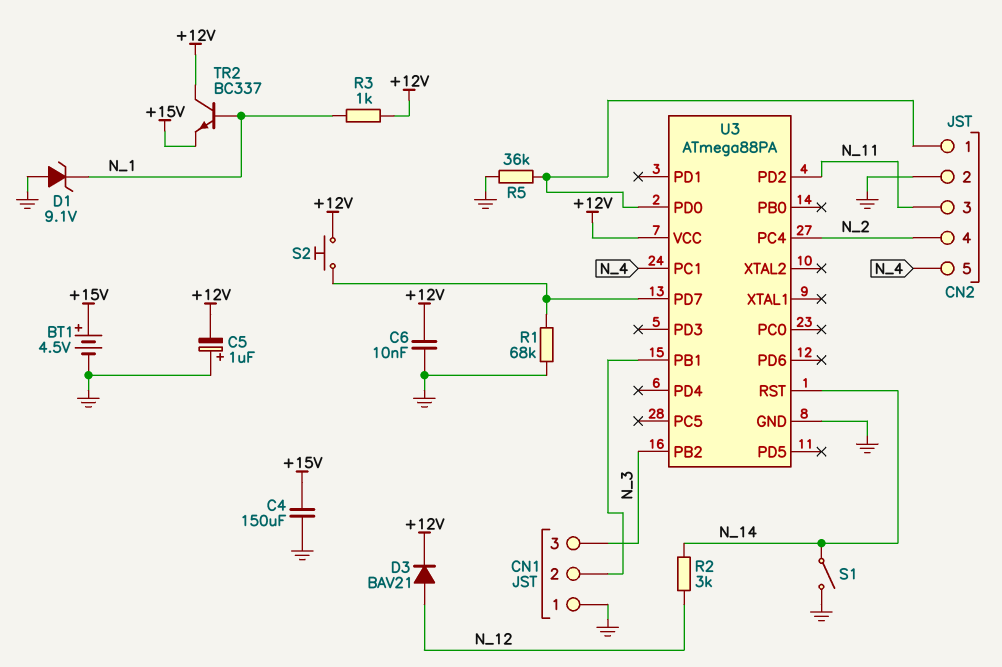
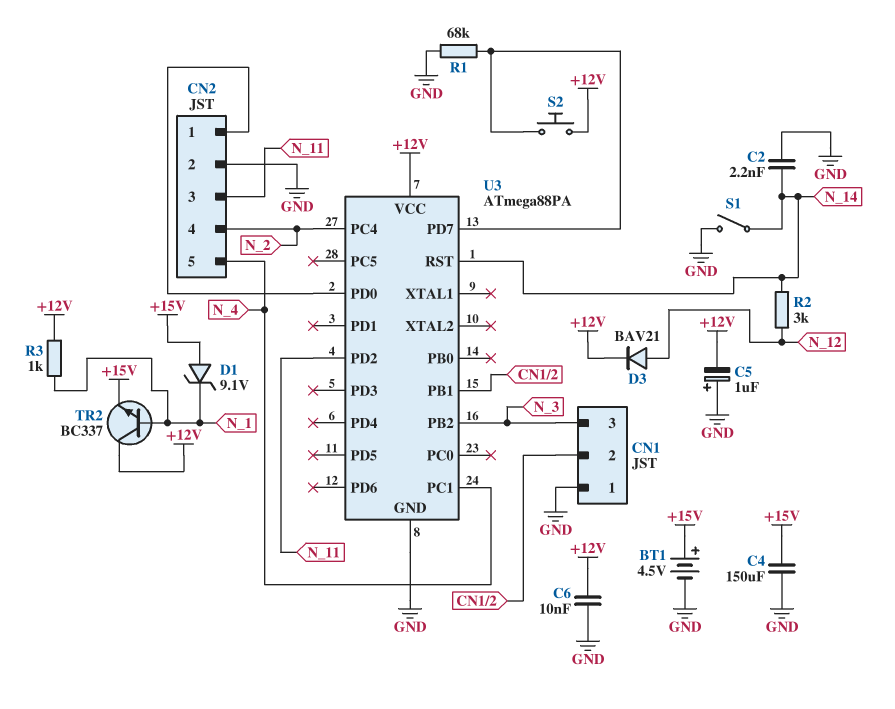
C2: none -> 2.2nF (GND, N_14)
D1: zener 9.1V (A GND, K N_1) -> zener 9.1V (A +15V, K N_1)
R5: 36k (CN2/1, GND) -> none

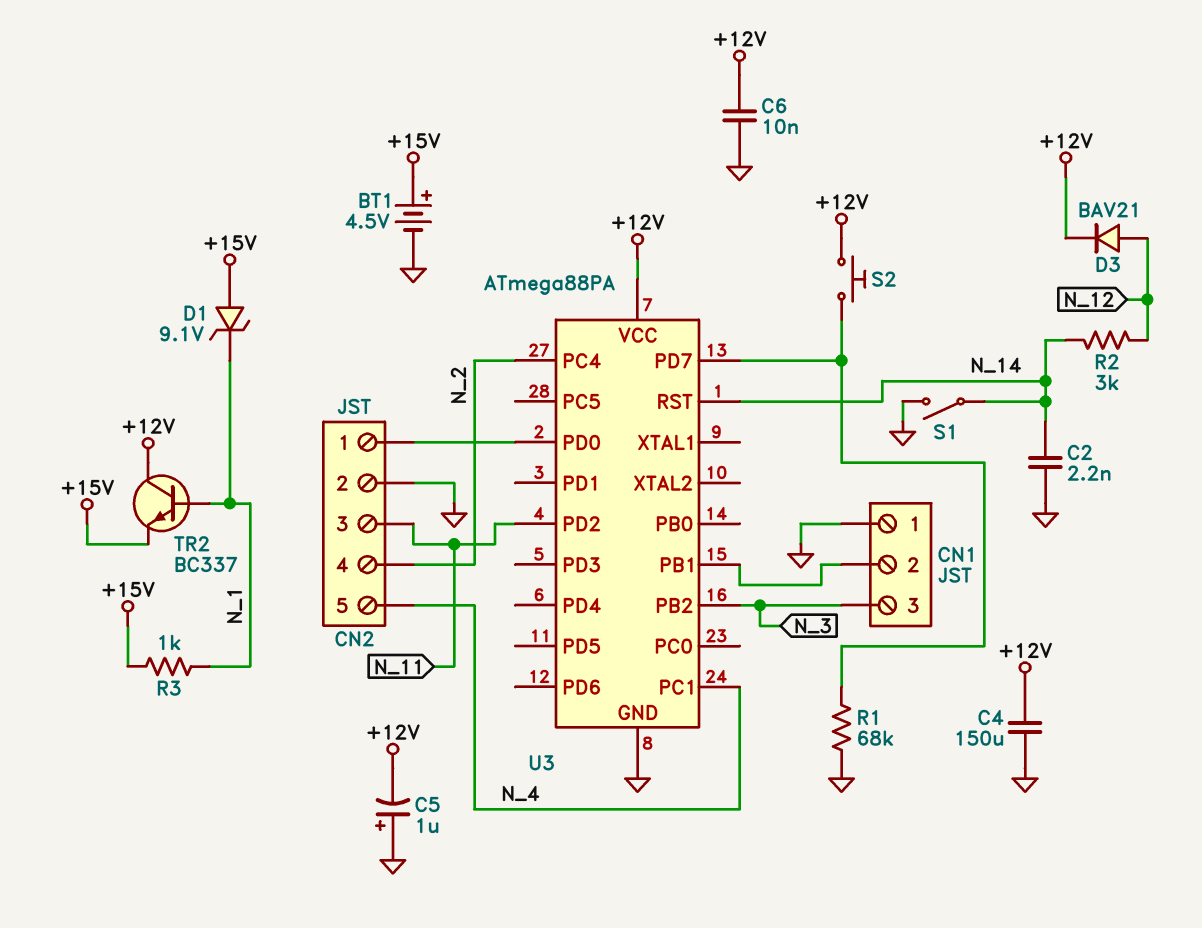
C4: 150uF (+15V, GND) -> 150uF (+12V, GND)
R3: 1k (+12V, N_1) -> 1k (+15V, N_1)

